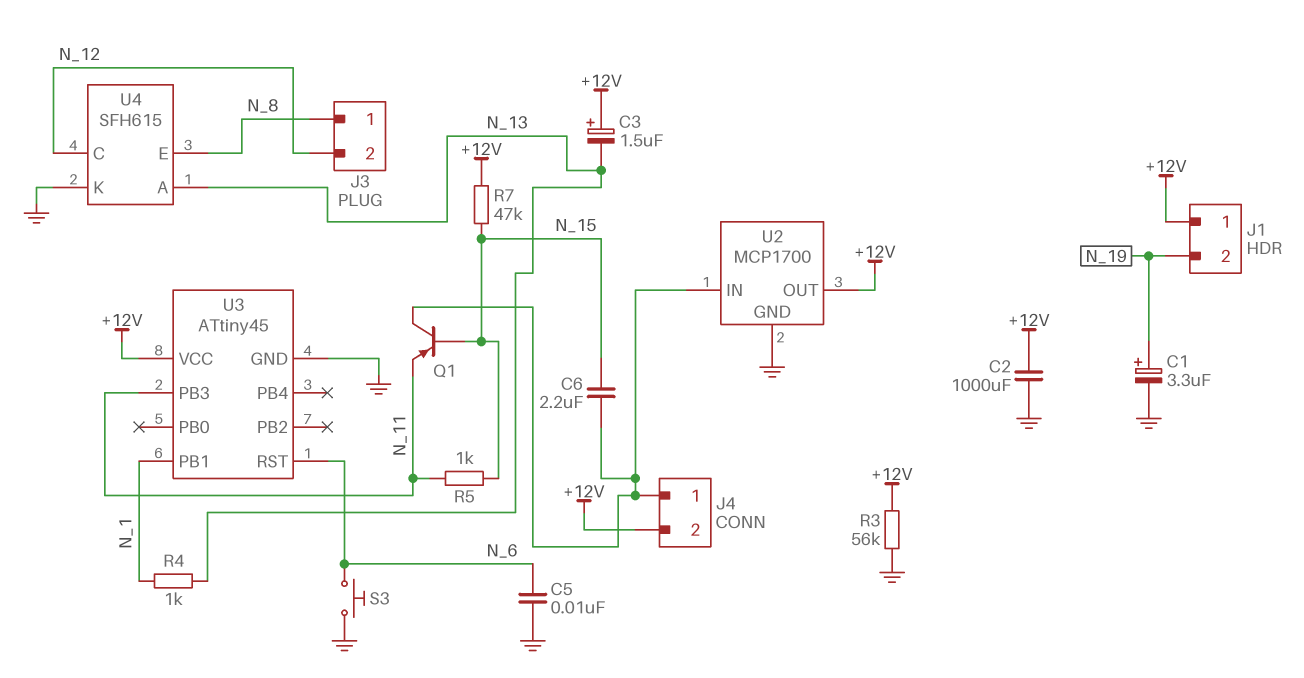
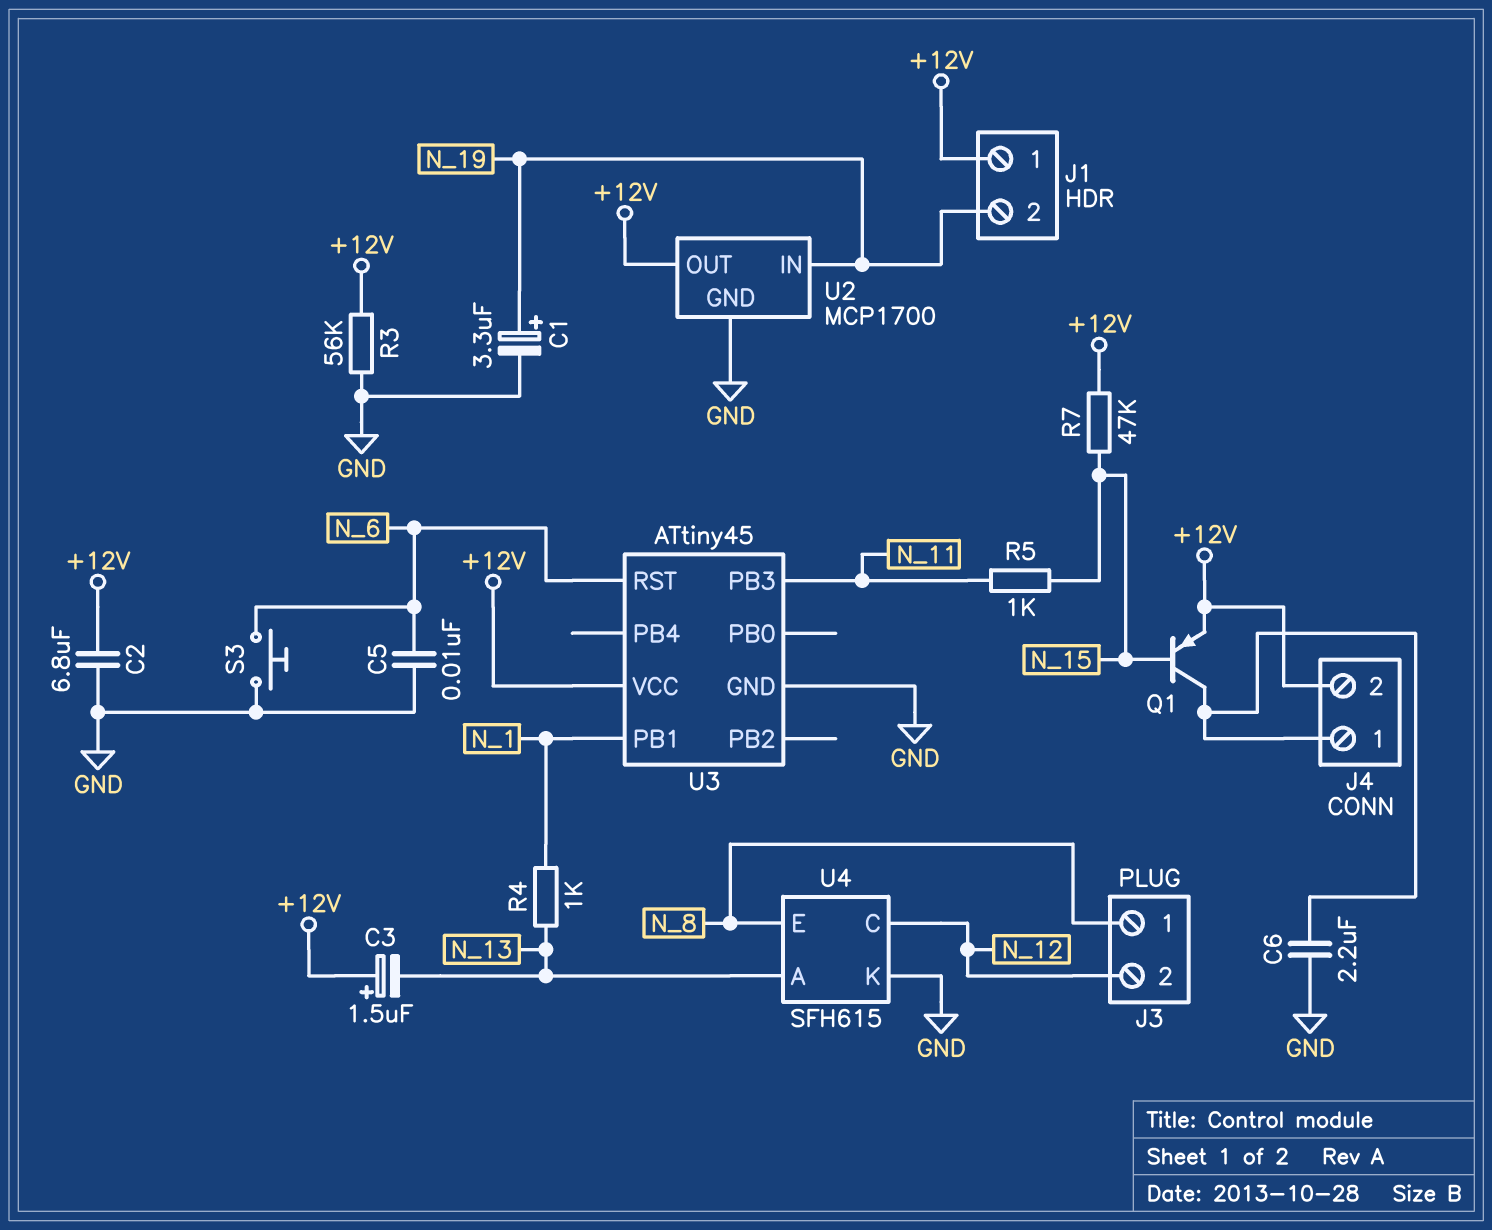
C2: 1000uF (+12V, GND) -> 6.8uF (+12V, GND)
C6: 2.2uF (J4/1, N_15) -> 2.2uF (GND, J4/1)
Q1: PNP (B N_15, C J4/1, E N_11) -> PNP (B N_15, C J4/1, E +12V)
U2 pin IN: J4/1 -> N_19

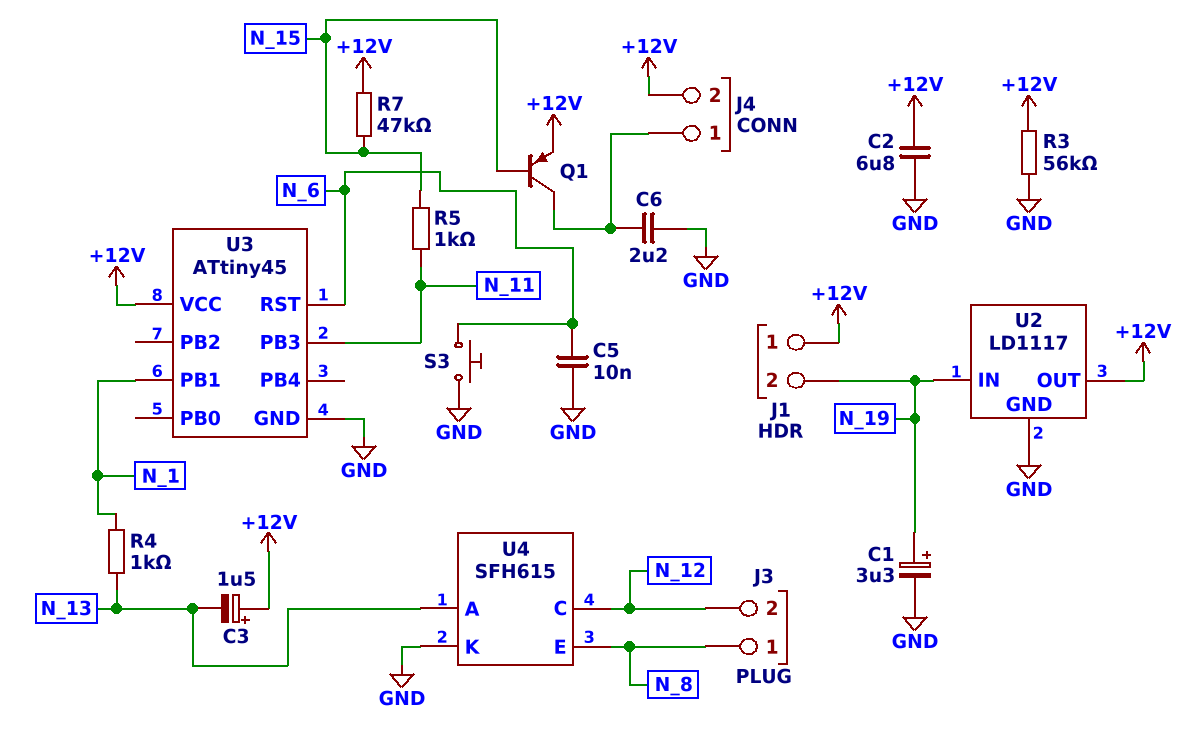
U2: MCP1700 -> LD1117

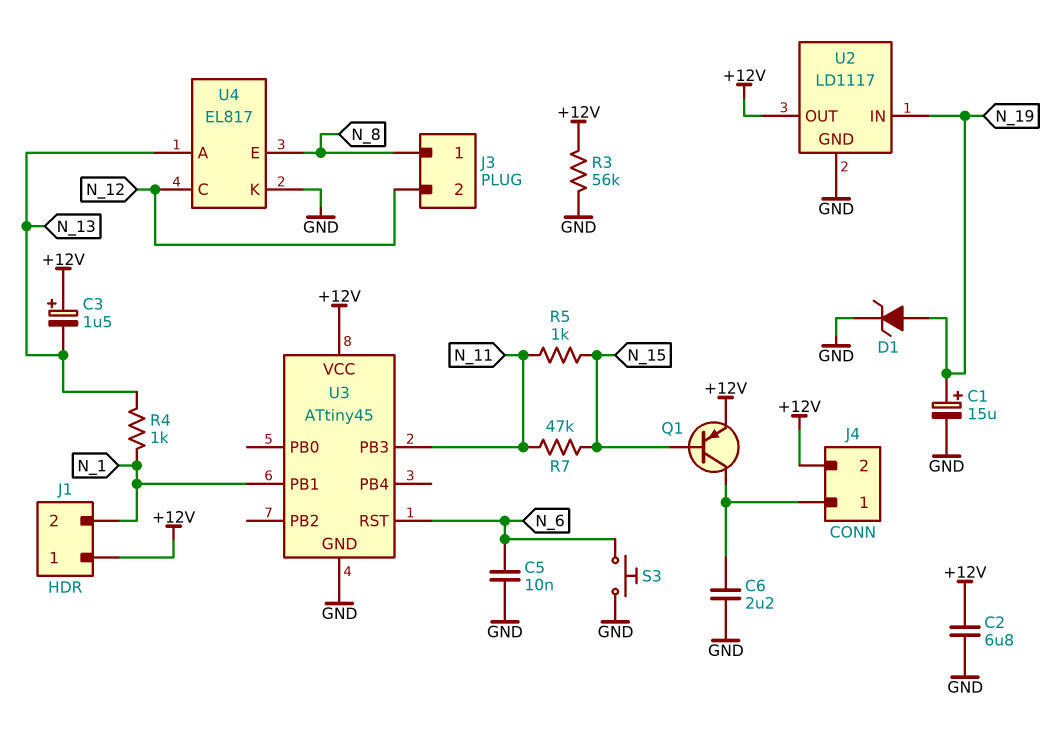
C1: 3.3uF (plus N_19, minus GND) -> 15uF (plus N_19, minus GND)
D1: none -> zener (A N_19, K GND)
J1 pin 2: N_19 -> N_1
R7: 47k (+12V, N_15) -> 47k (N_11, N_15)
U4: SFH615 -> EL817

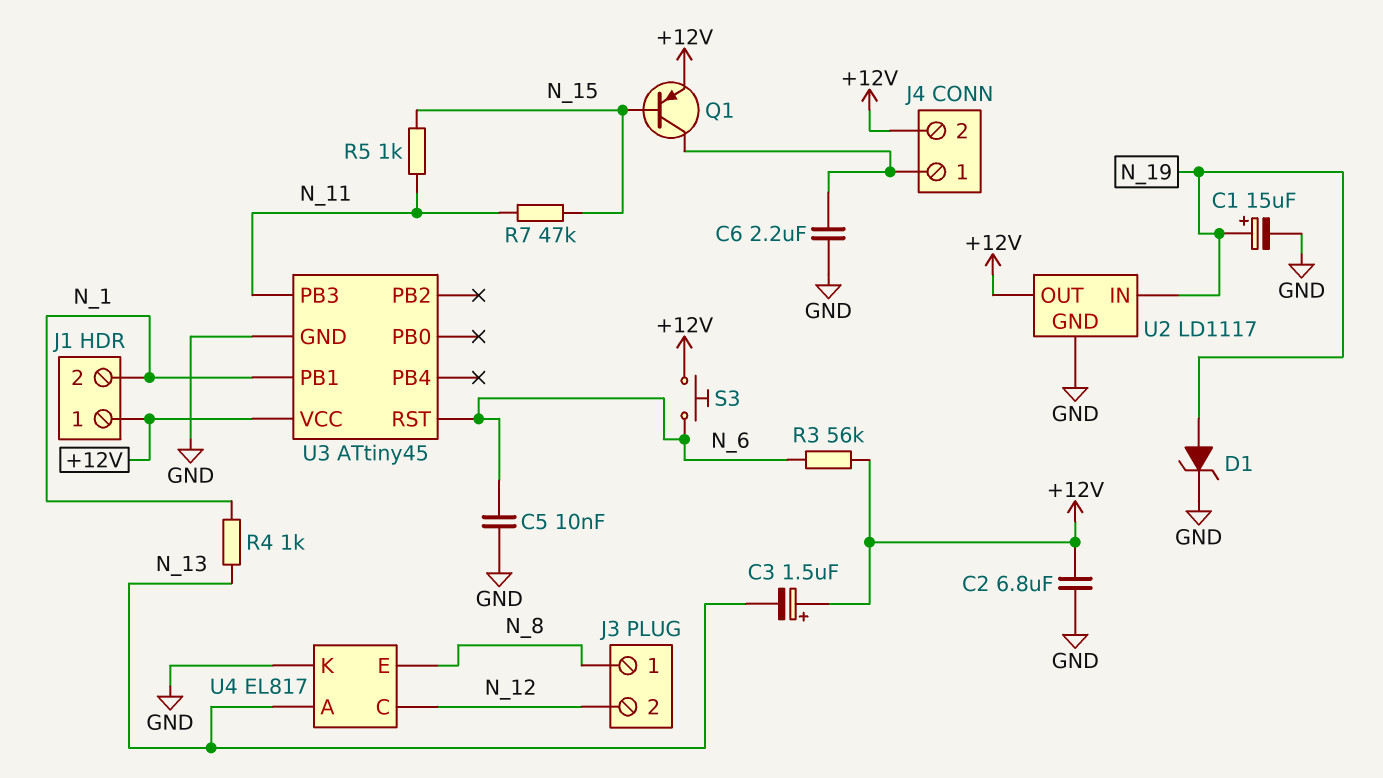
R3: 56k (+12V, GND) -> 56k (+12V, N_6)
S3: button (GND, N_6) -> button (+12V, N_6)

